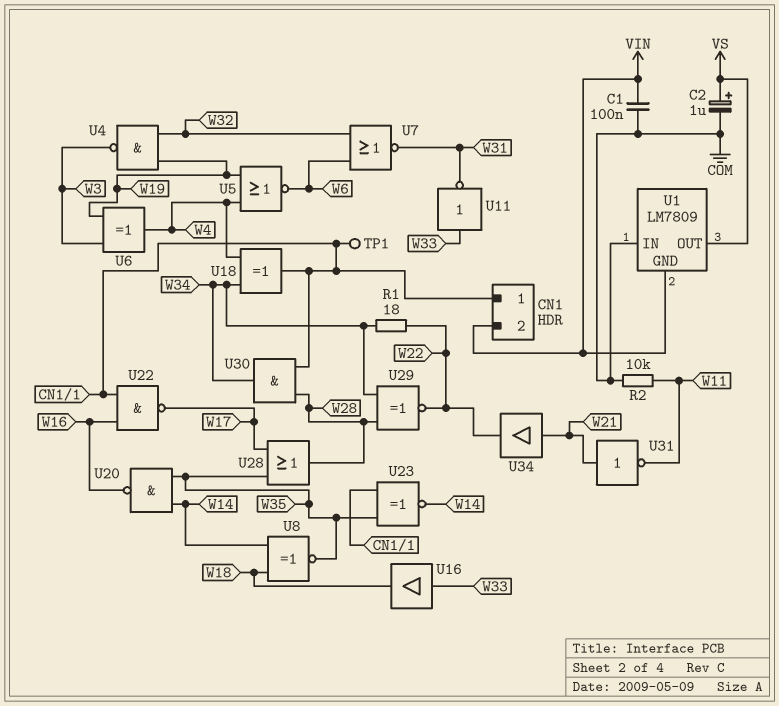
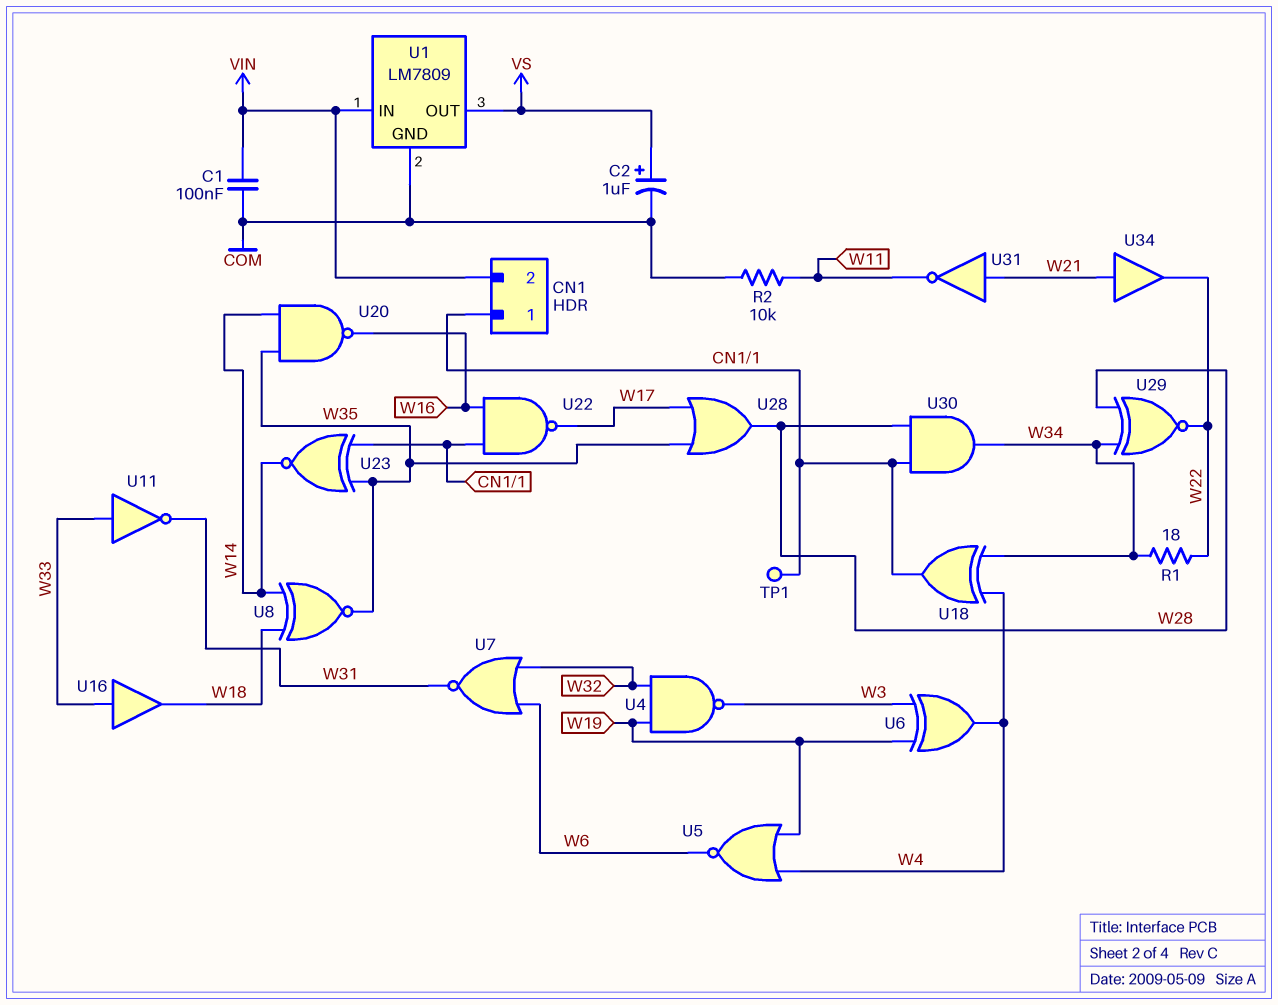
U1 pin GND: VIN -> COM
U1 pin IN: COM -> VIN

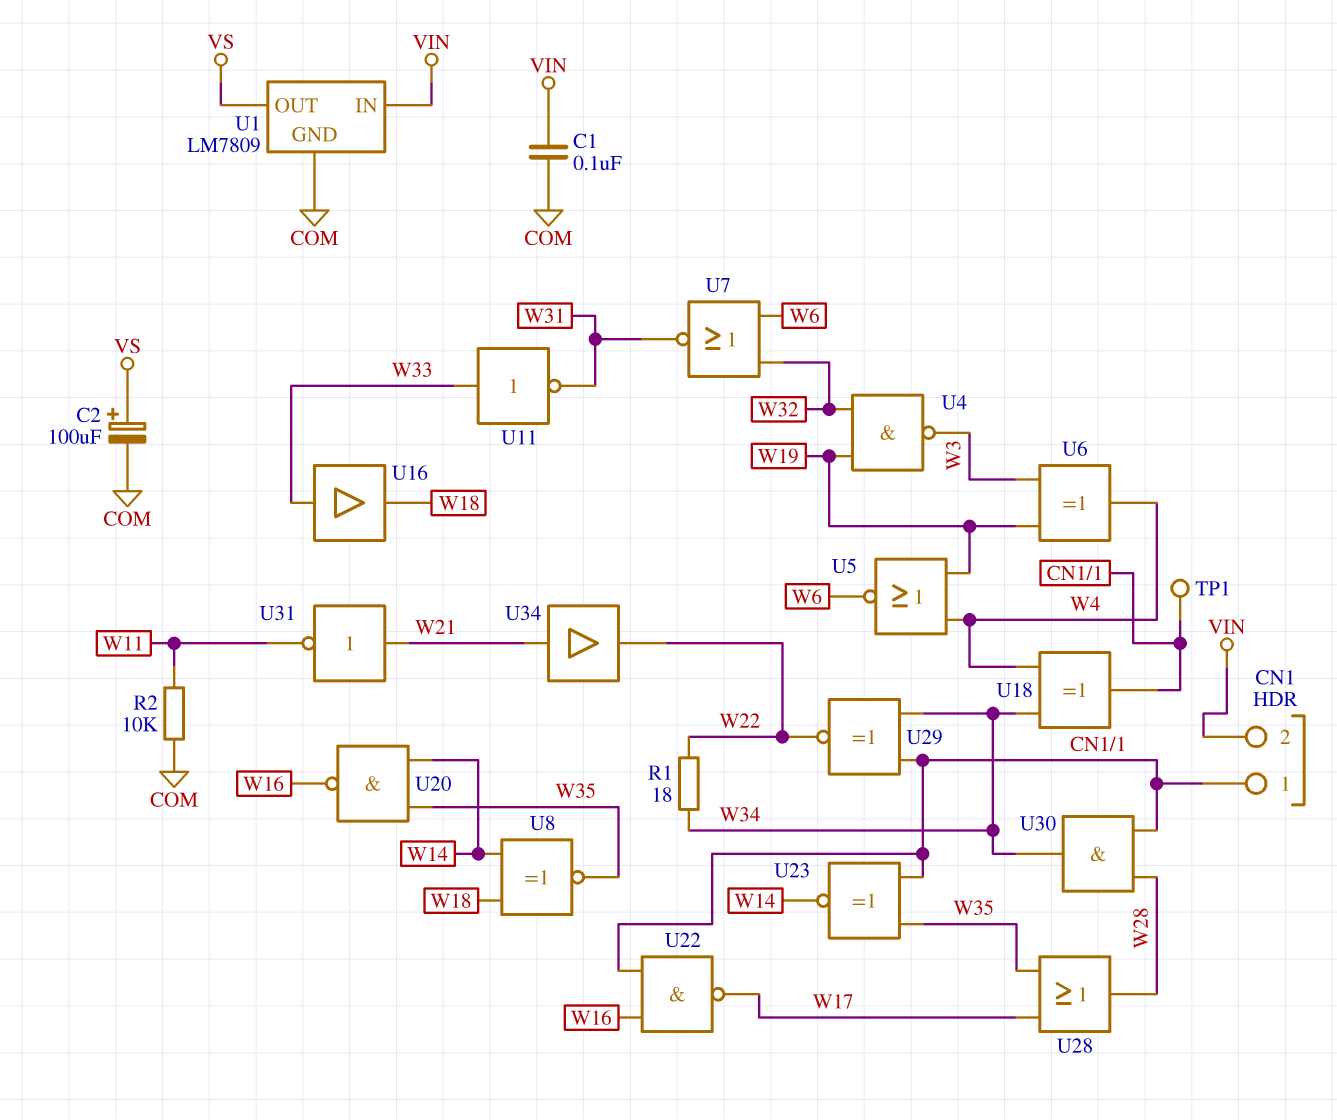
C2: 1uF (plus VS, minus COM) -> 100uF (plus VS, minus COM)
U29: XNOR (in W28, in W34, out W22) -> XNOR (in CN1/1, in W34, out W22)

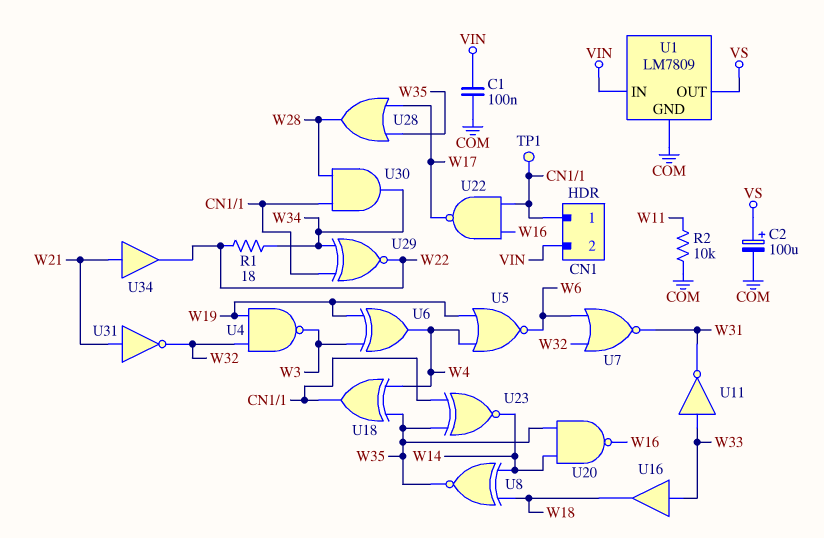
U18: XOR (in W4, in W34, out CN1/1) -> XOR (in W4, in W35, out CN1/1)
U31: NOT (in W21, out W11) -> NOT (in W21, out W32)

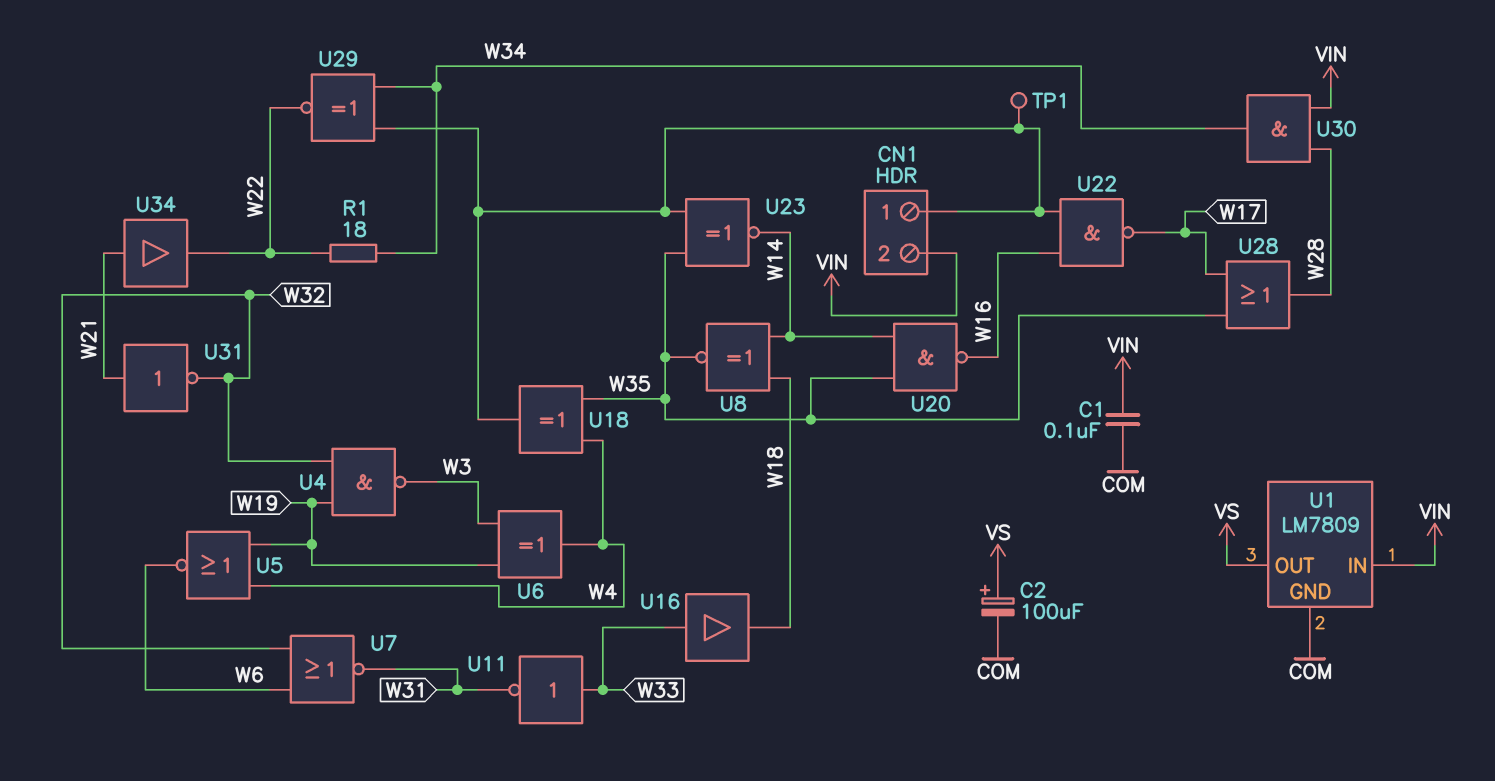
R2: 10k (COM, W11) -> none
U30: AND (in CN1/1, in W28, out W34) -> AND (in VIN, in W28, out W34)

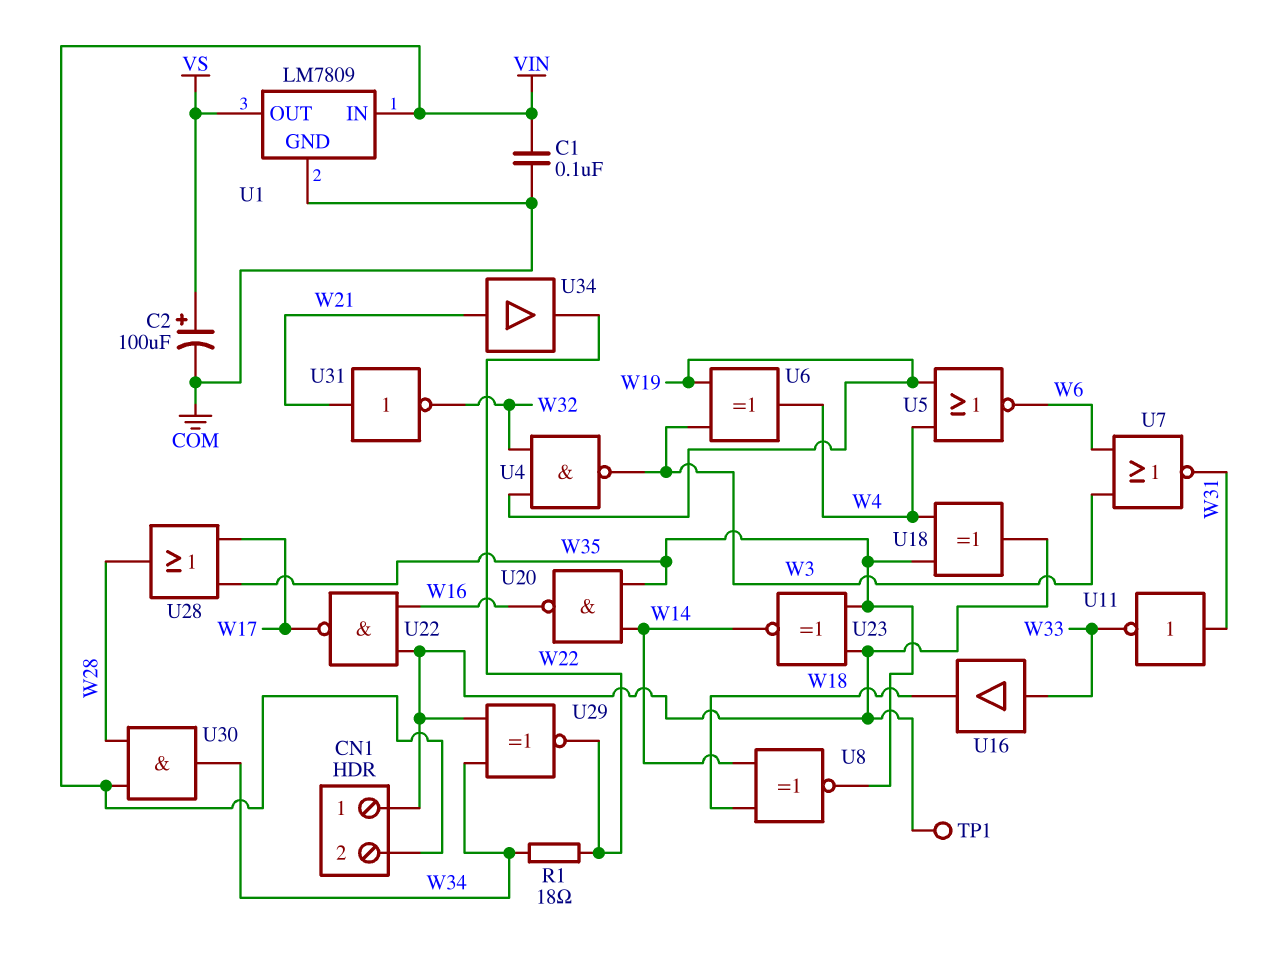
U7: NOR (in W6, in W32, out W31) -> NOR (in W3, in W6, out W31)
U11: NOT (in W33, out W31) -> NOT (in W31, out W33)

